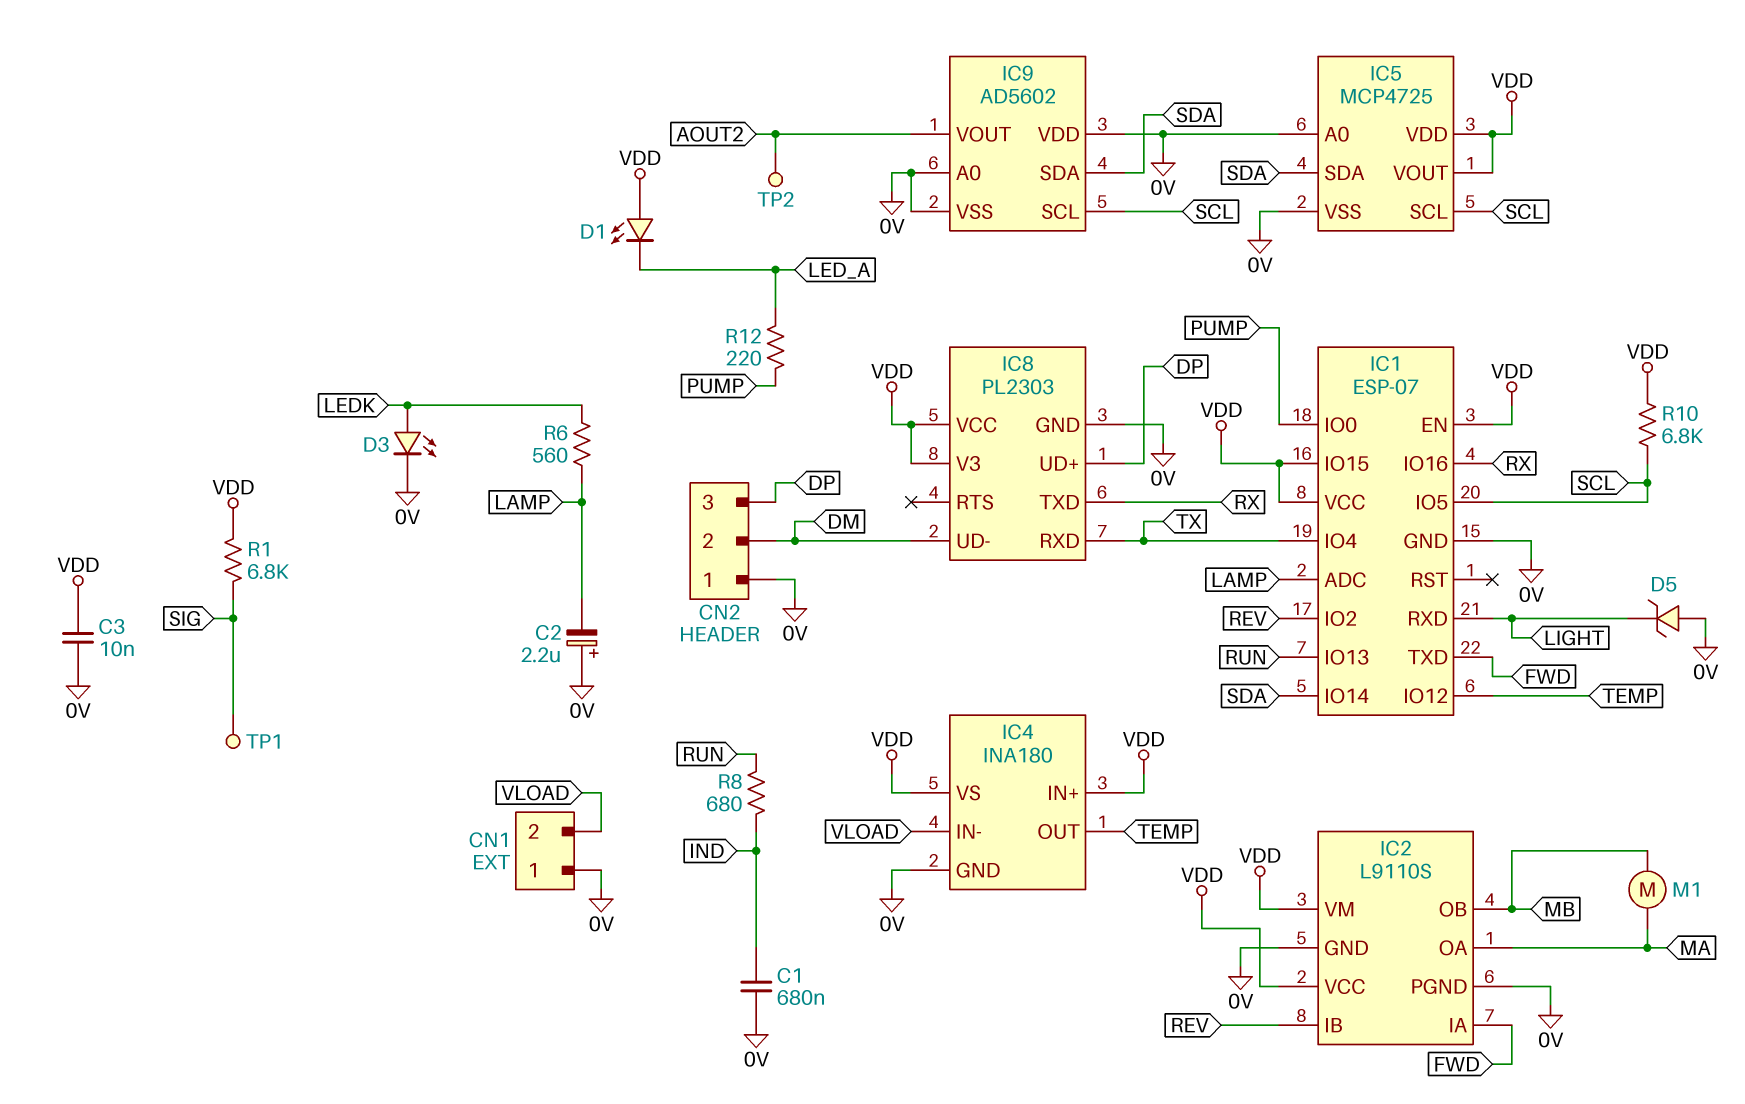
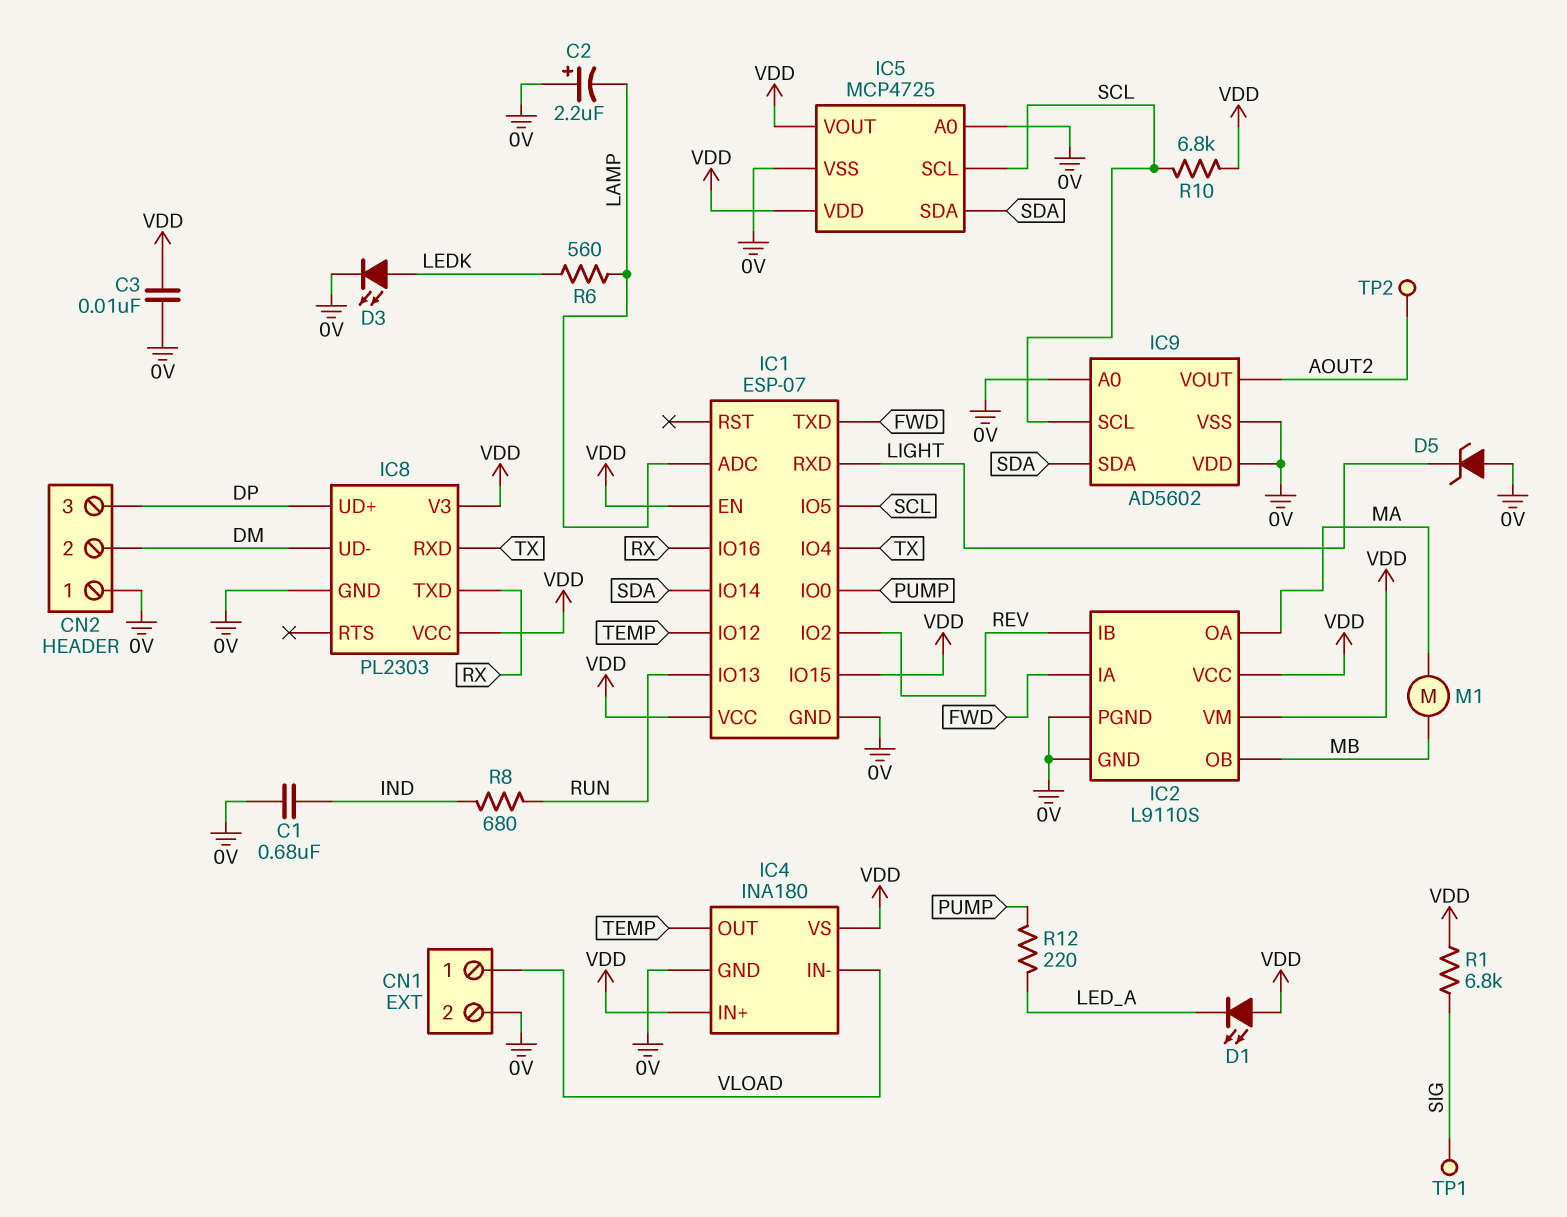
CN1 pin 1: 0V -> VLOAD
CN1 pin 2: VLOAD -> 0V

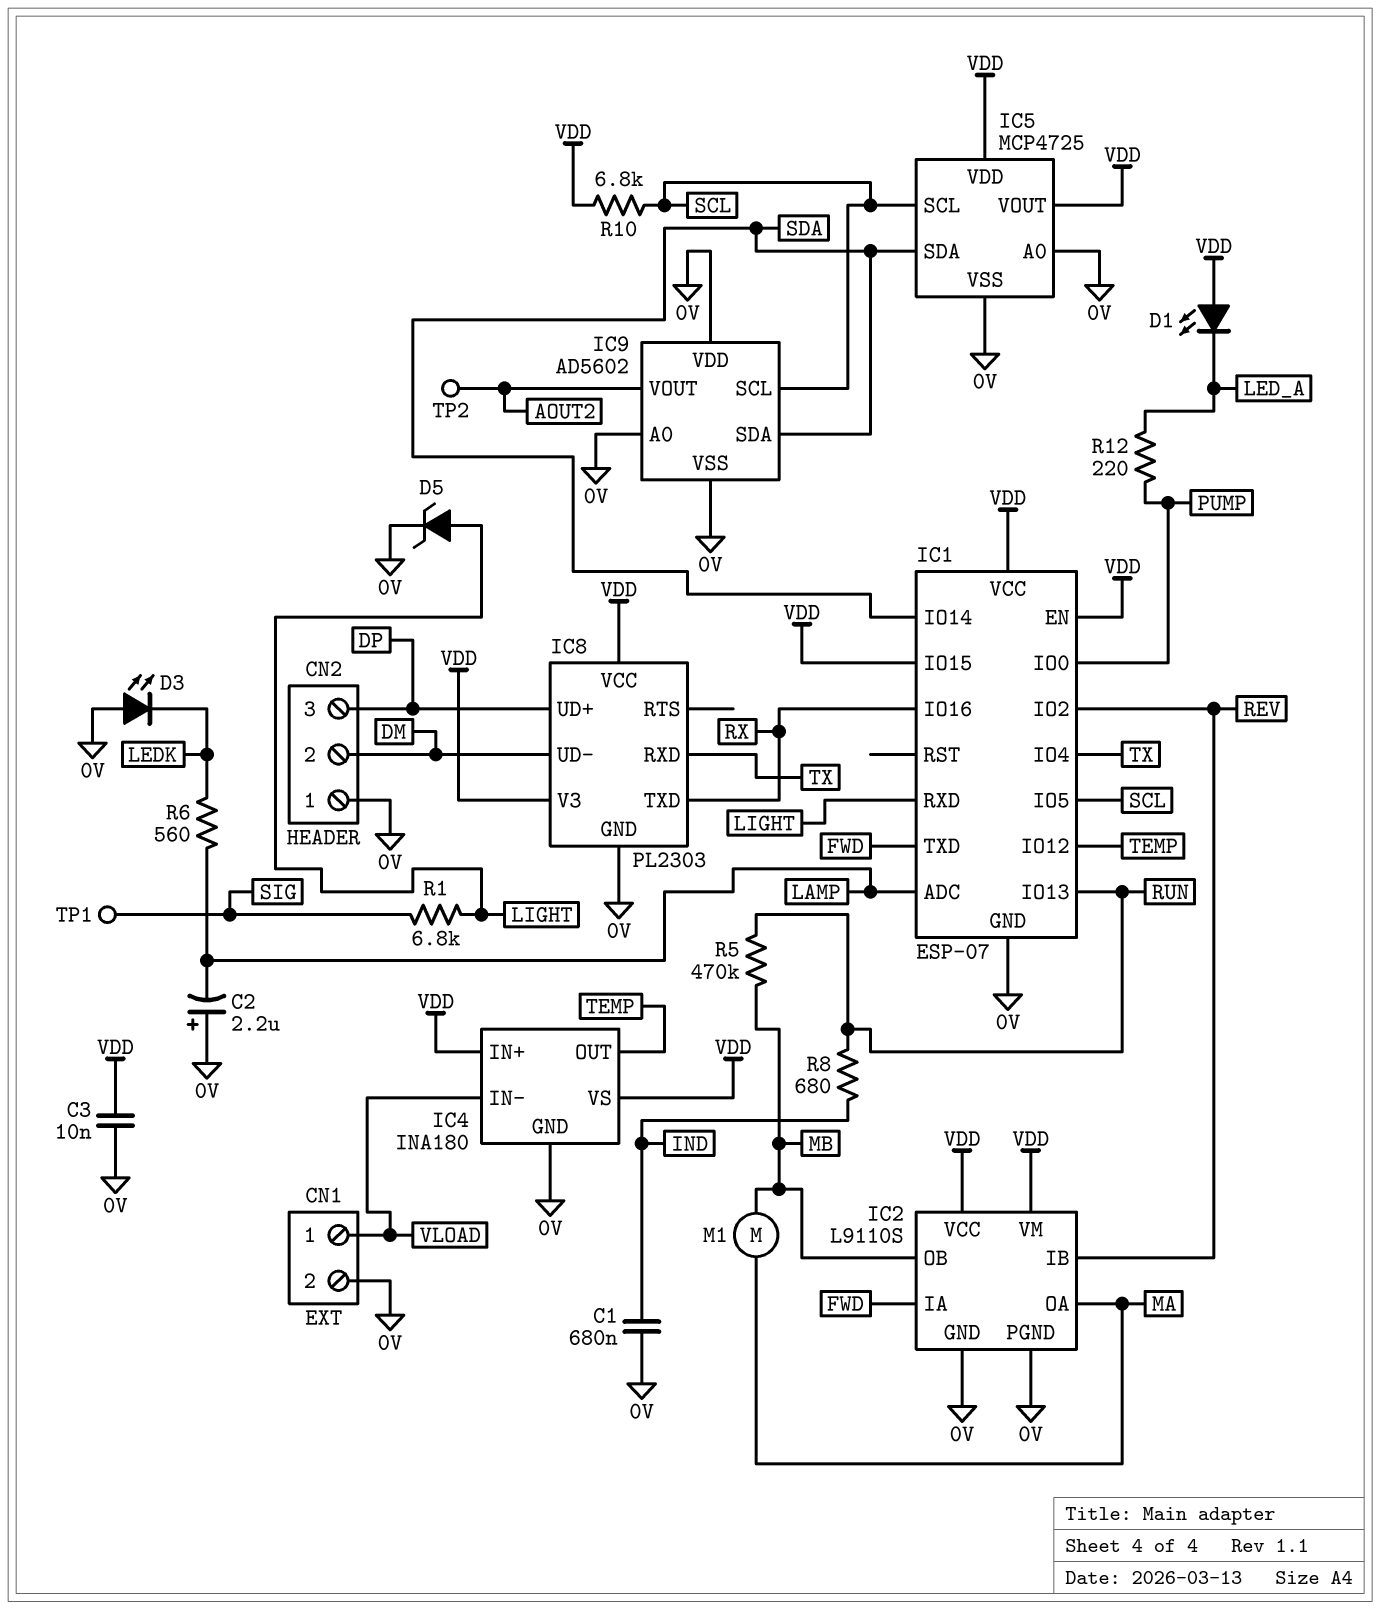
D3: LED (A LEDK, K 0V) -> LED (A 0V, K LEDK)
D5: zener (A 0V, K LIGHT) -> zener (A LIGHT, K 0V)
R1: 6.8k (SIG, VDD) -> 6.8k (LIGHT, SIG)
R5: none -> 470k (MB, RUN)

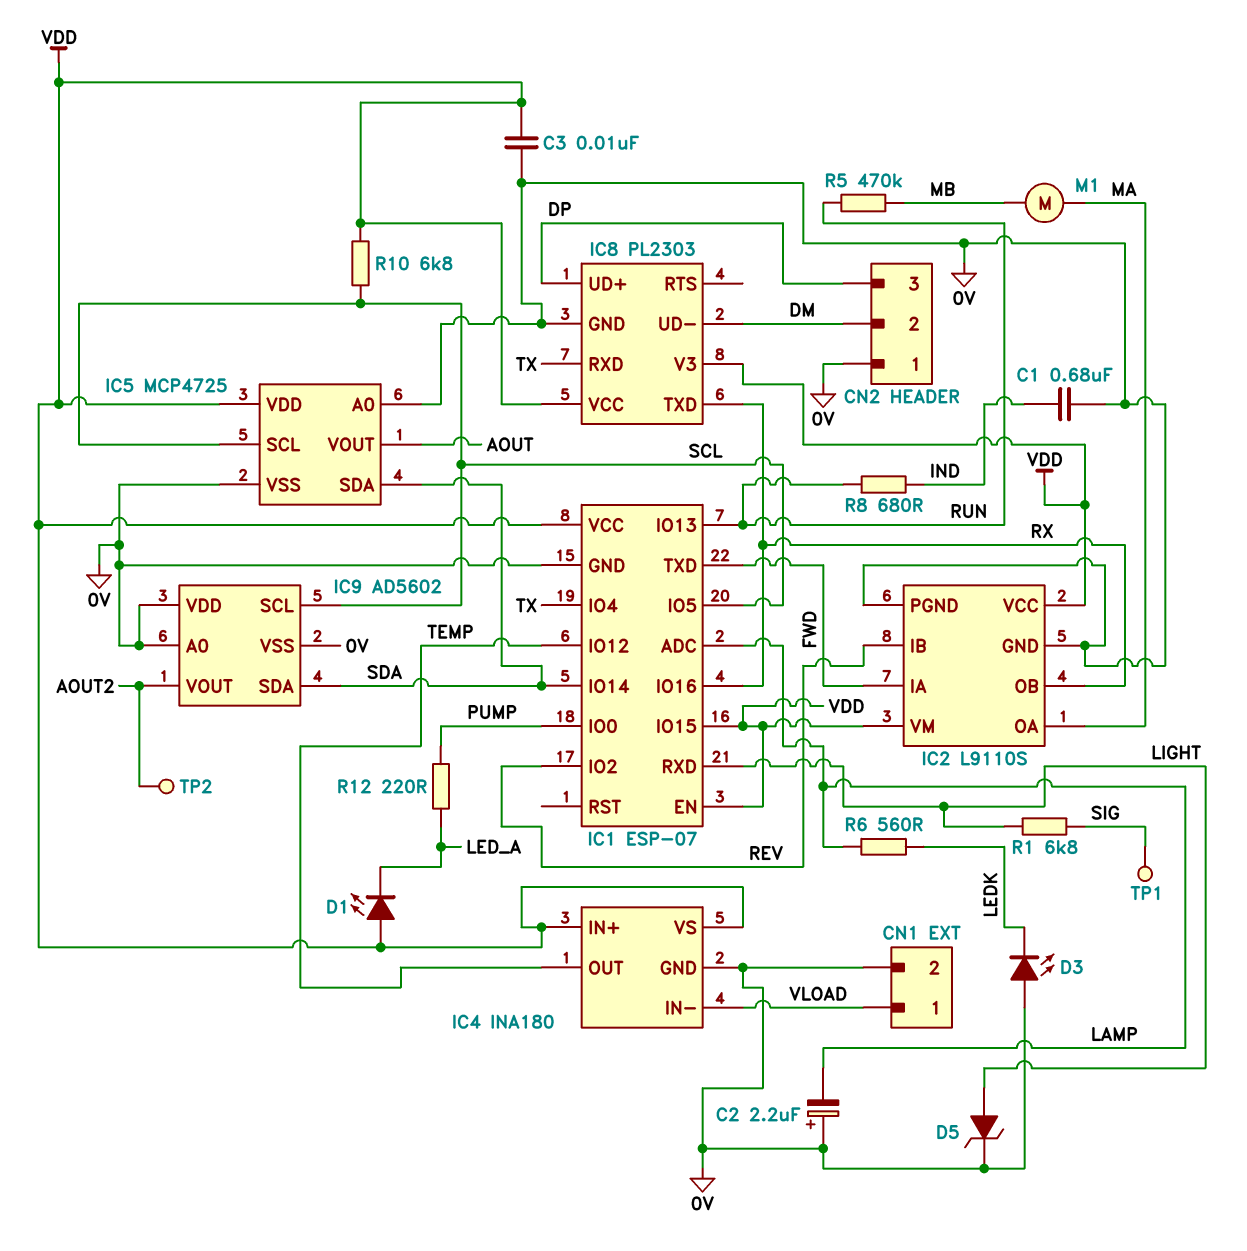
IC2 pin OB: MB -> RX
IC5 pin VOUT: VDD -> AOUT

